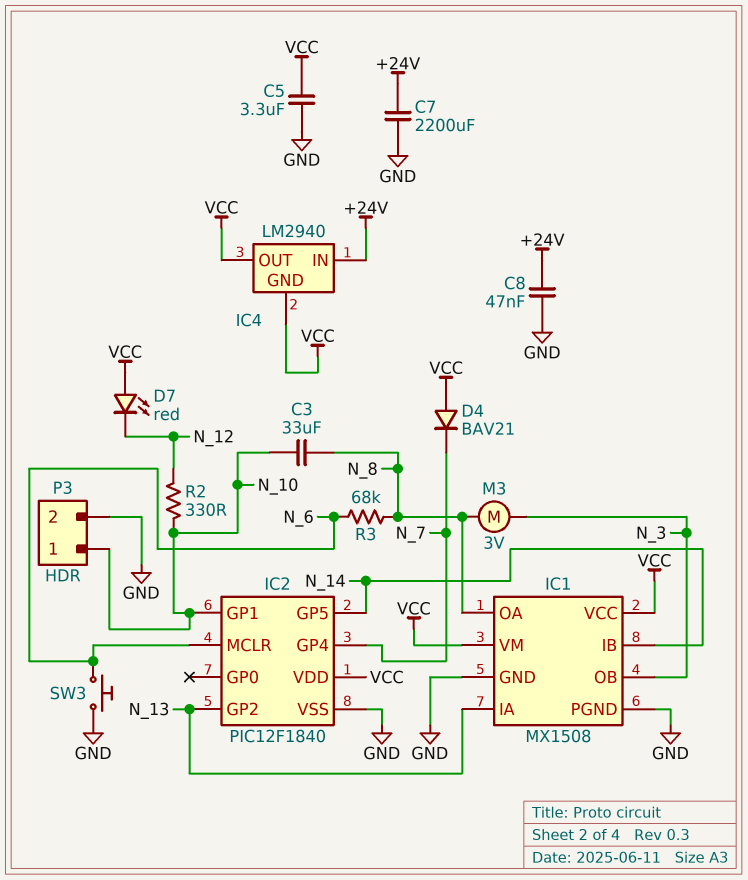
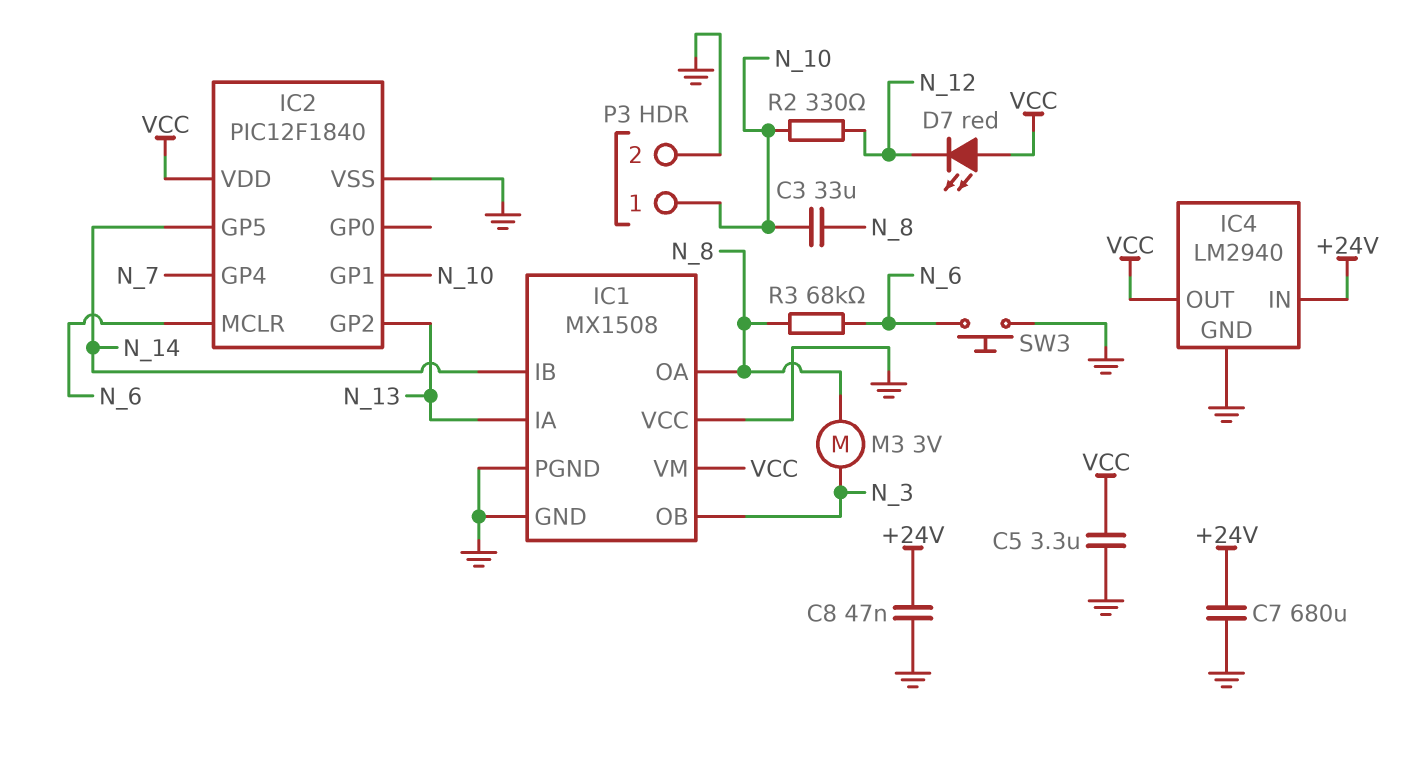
C7: 2200uF (+24V, GND) -> 680uF (+24V, GND)
D4: diode BAV21 (A VCC, K N_7) -> none
IC1 pin VCC: VCC -> GND
IC4 pin GND: VCC -> GND

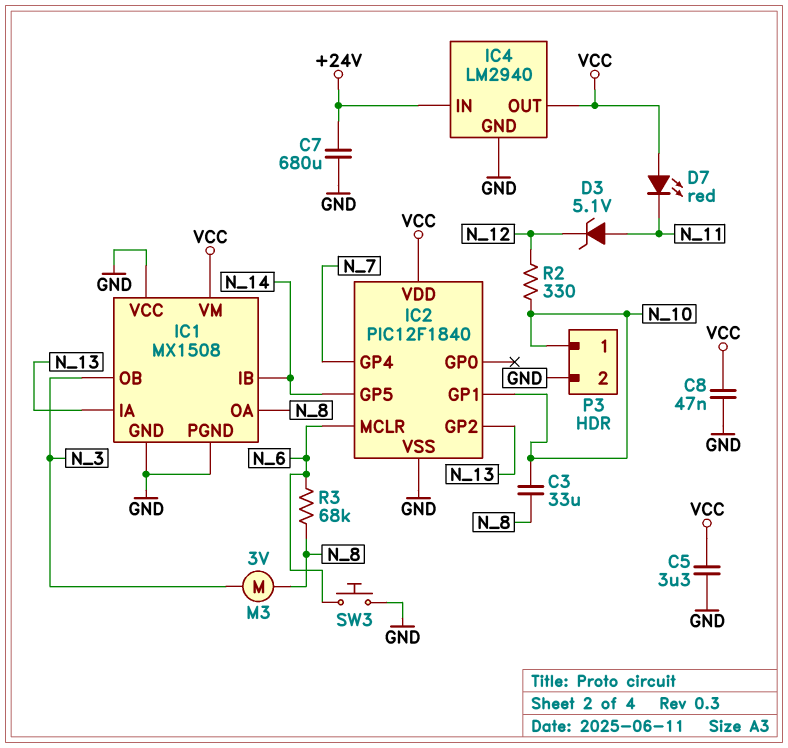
C8: 47nF (+24V, GND) -> 47nF (GND, VCC)
D3: none -> zener 5.1V (A N_11, K N_12)
D7: LED red (A VCC, K N_12) -> LED red (A VCC, K N_11)

